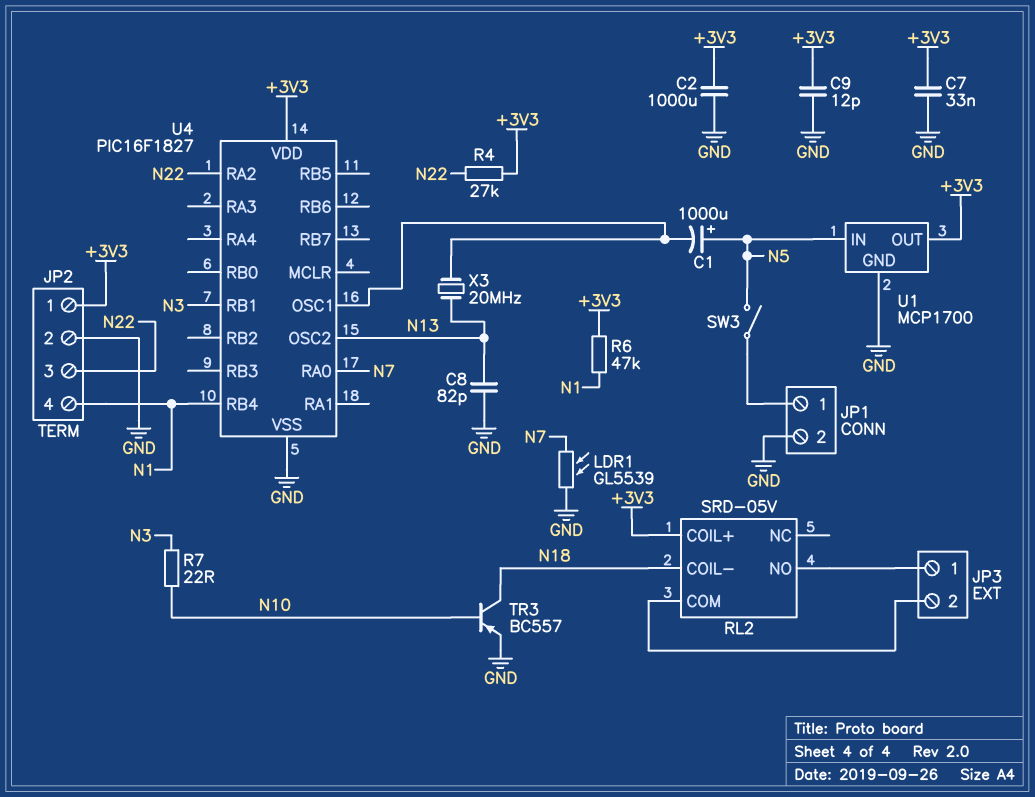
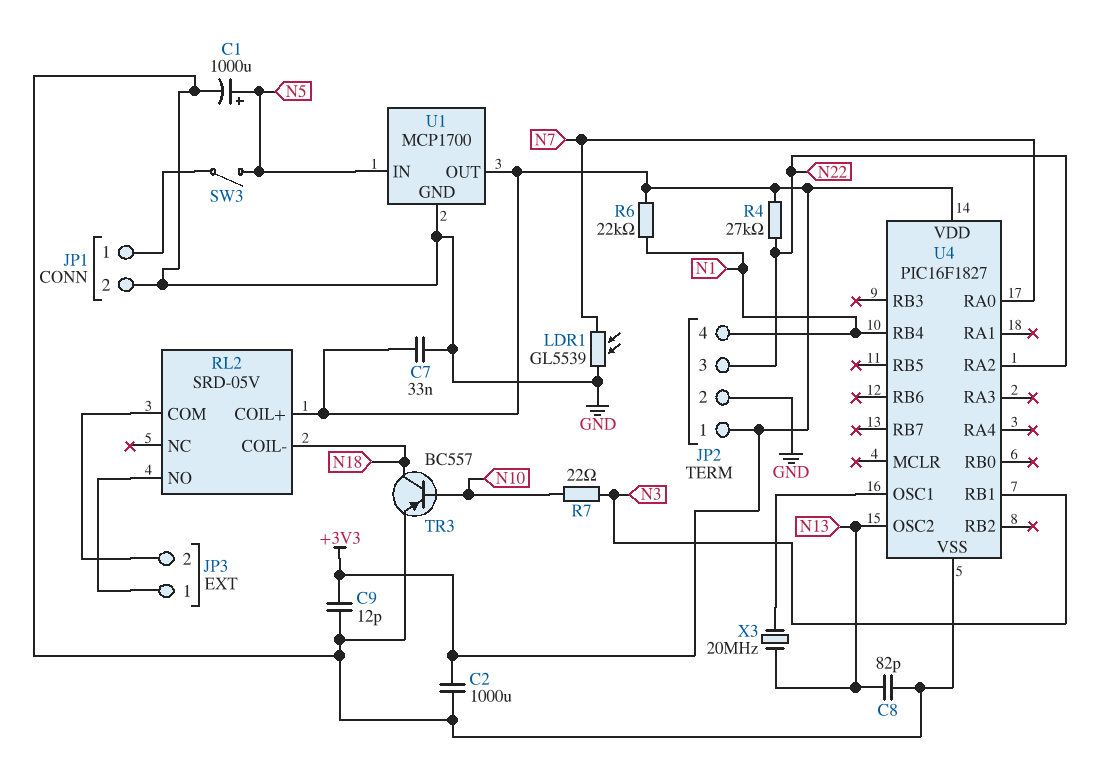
C1: 1000uF (plus N5, minus U4/OSC1) -> 1000uF (plus N5, minus GND)
R6: 47k (+3V3, N1) -> 22k (+3V3, N1)

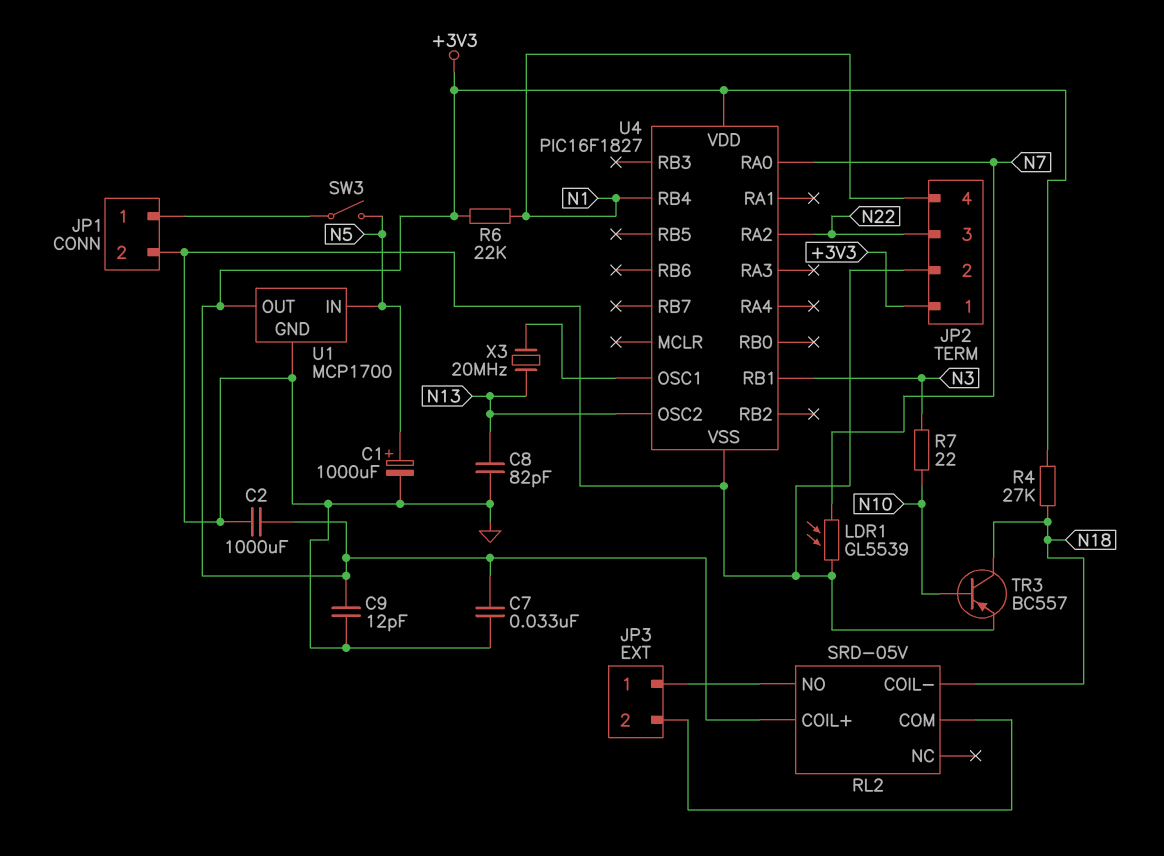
R4: 27k (+3V3, N22) -> 27k (+3V3, N18)

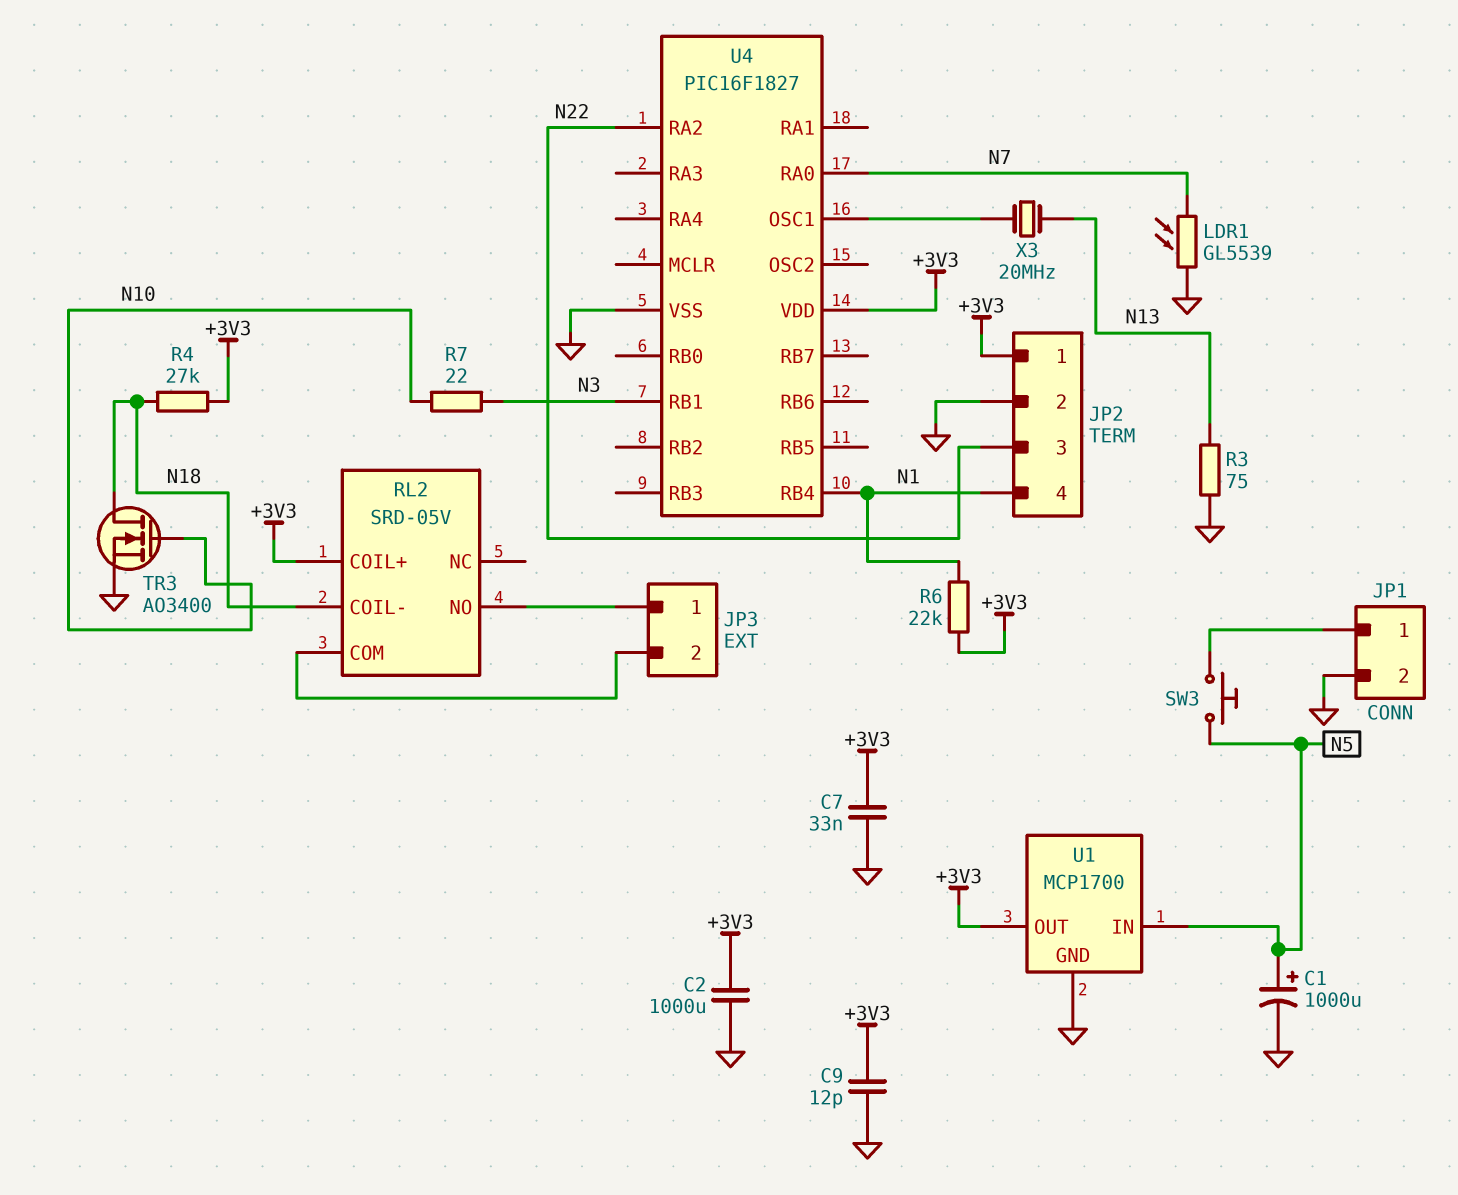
C8: 82pF (GND, N13) -> none
R3: none -> 75 (GND, N13)
SW3: switch (JP1/1, N5) -> button (JP1/1, N5)
TR3: PNP BC557 (B N10, C N18, E GND) -> NMOS AO3400 (G N10, D N18, S GND)
U4 pin OSC2: N13 -> none

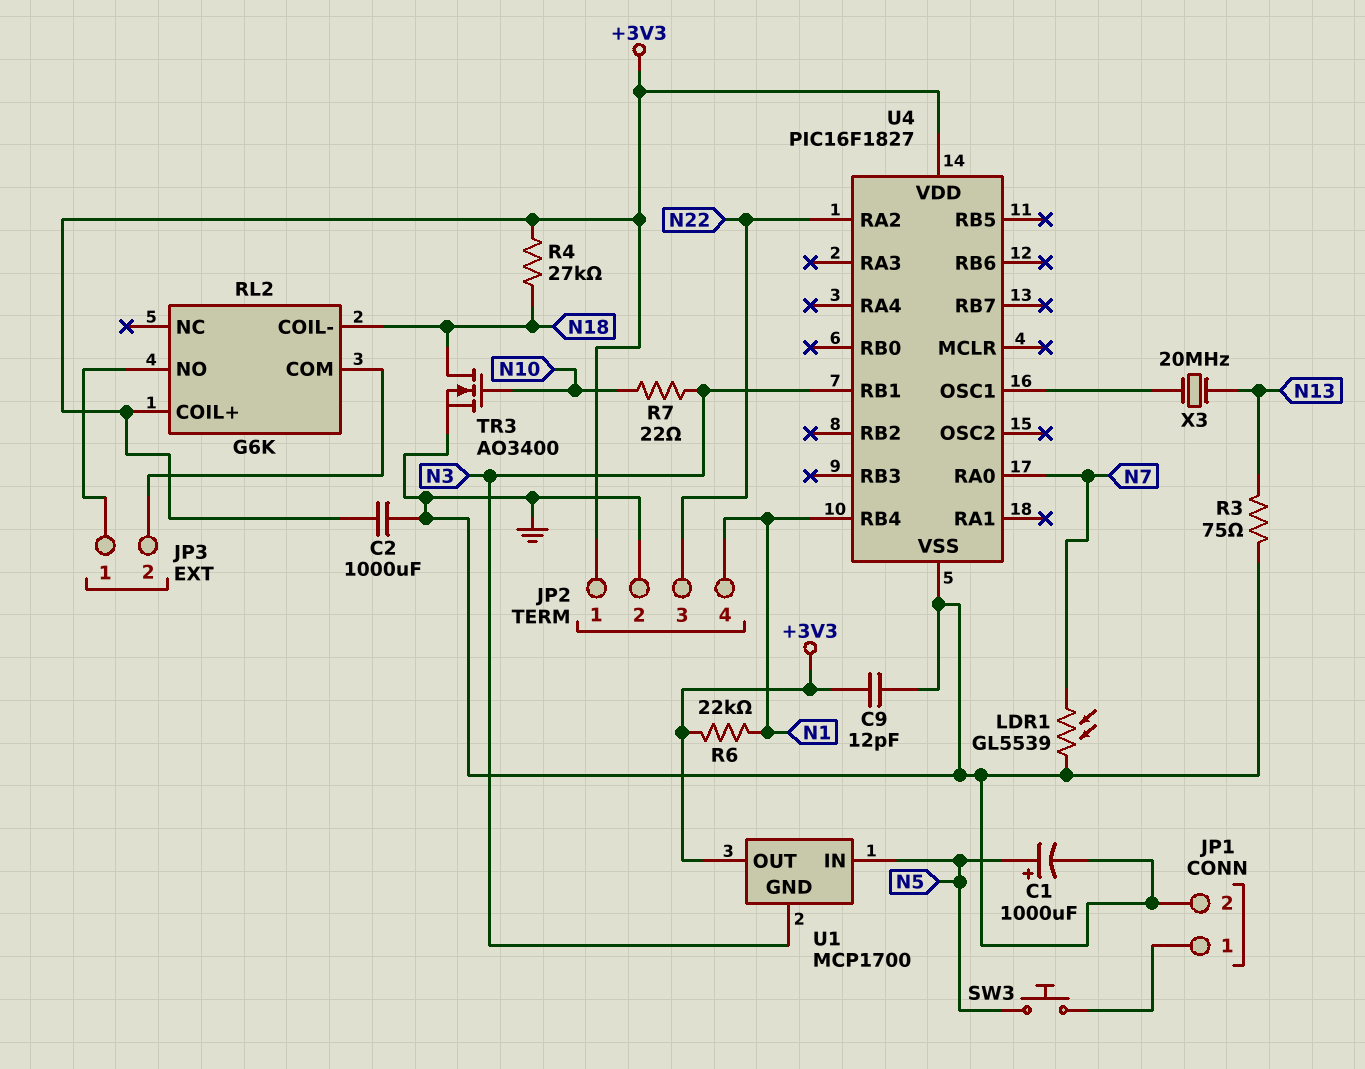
C7: 33nF (+3V3, GND) -> none
RL2: SRD-05V -> G6K
U1 pin GND: GND -> N3

